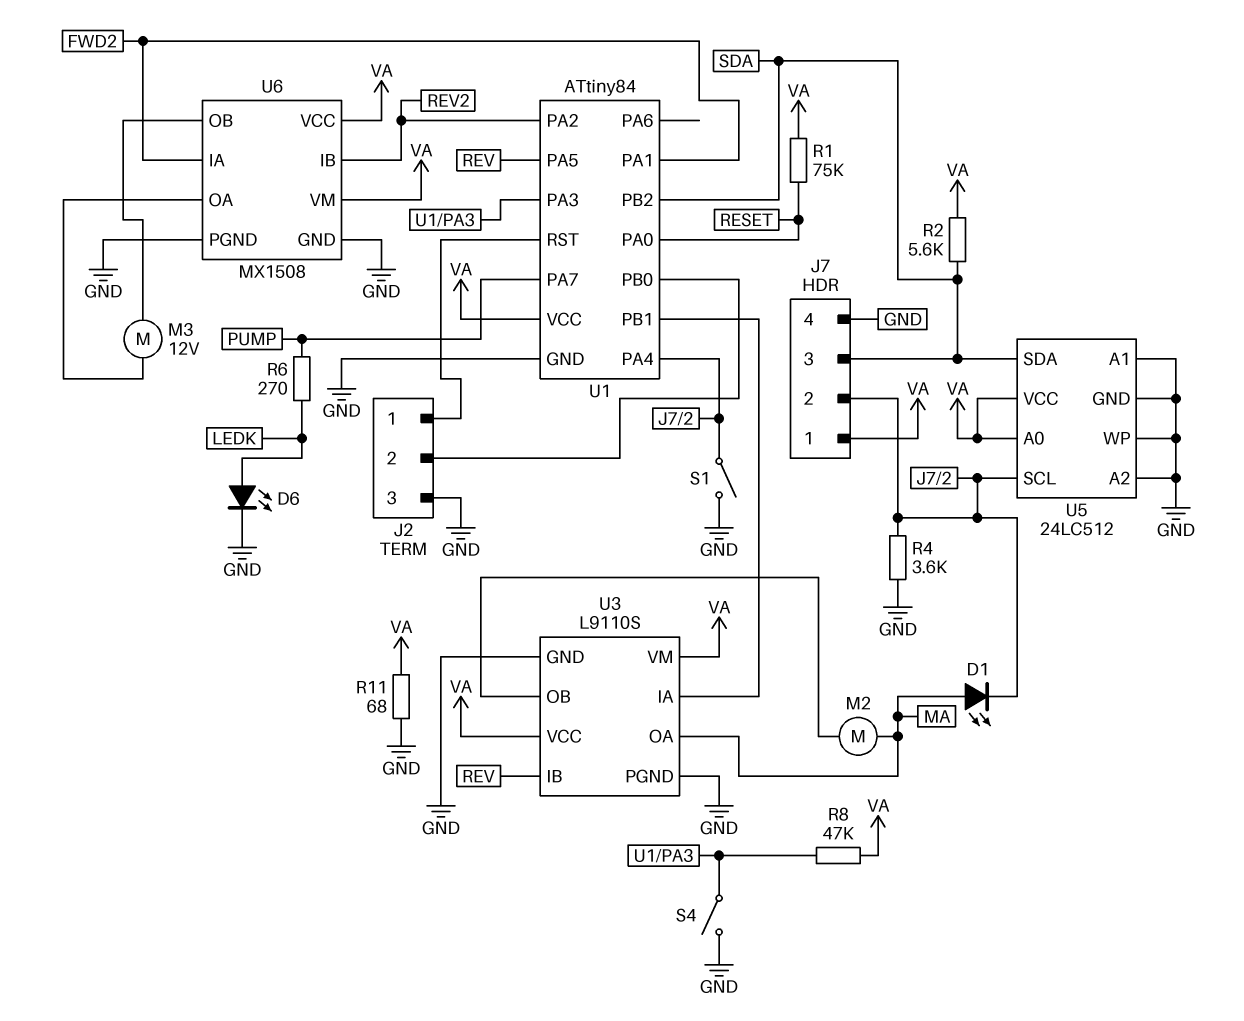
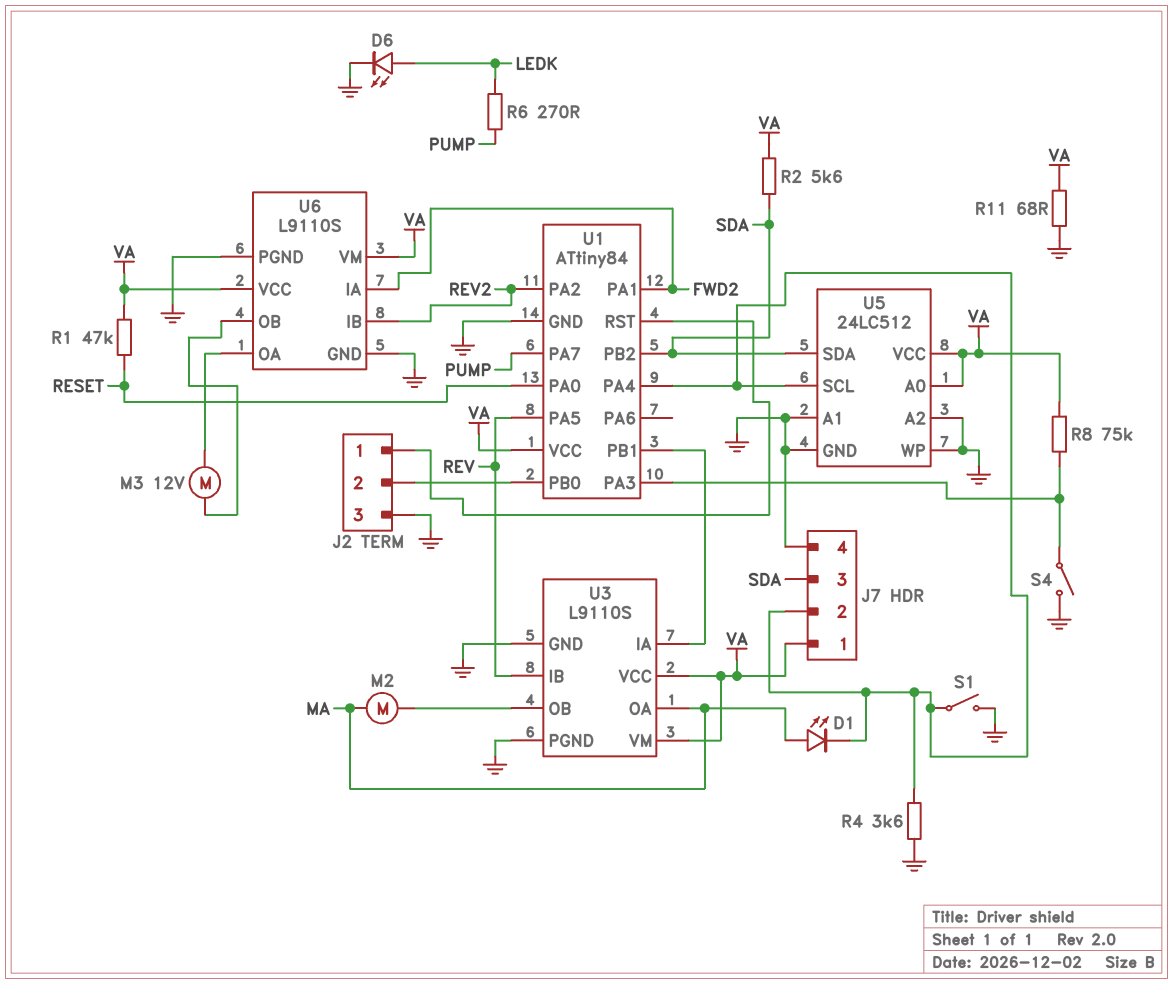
R1: 75k (RESET, VA) -> 47k (RESET, VA)
R8: 47k (U1/PA3, VA) -> 75k (U1/PA3, VA)
U6: MX1508 -> L9110S

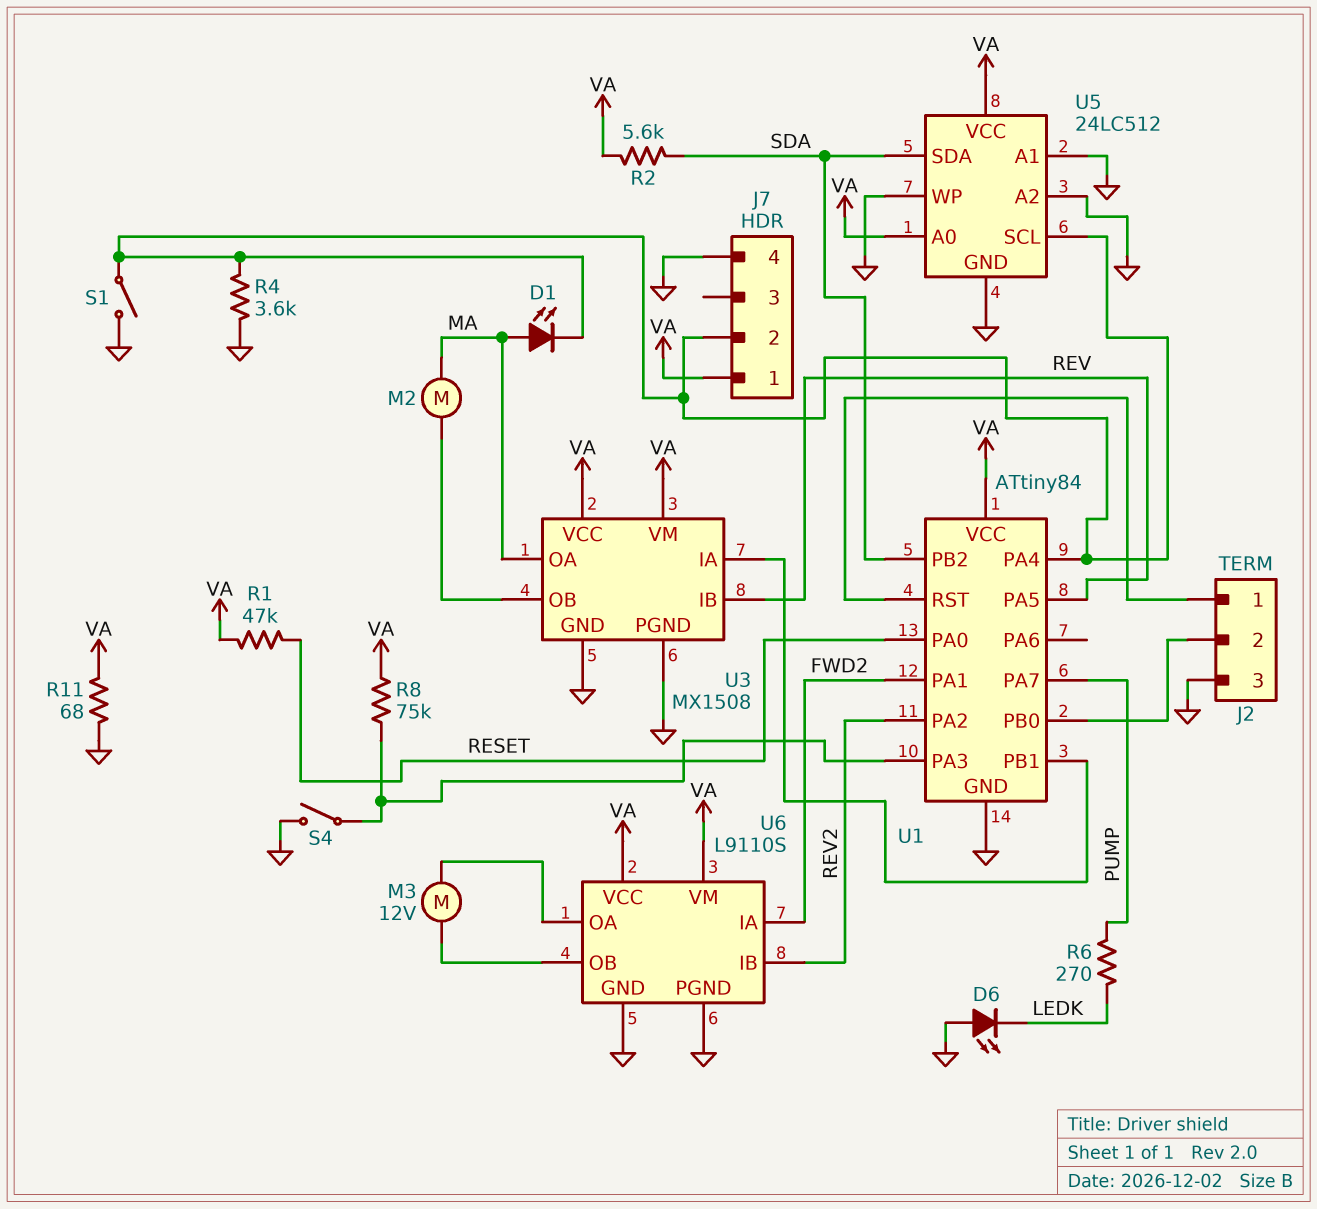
D6: LED (A LEDK, K GND) -> LED (A GND, K LEDK)
J7 pin 3: SDA -> none
U3: L9110S -> MX1508

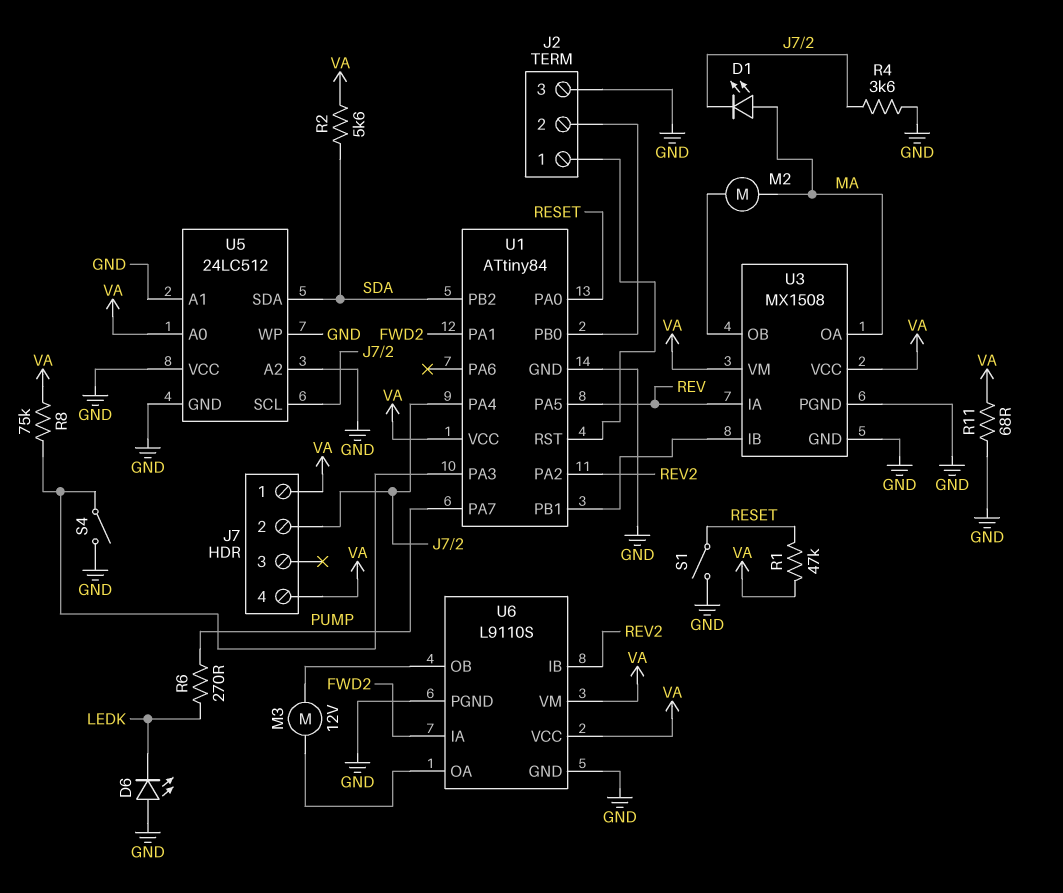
J7 pin 4: GND -> VA
S1: switch (GND, J7/2) -> switch (GND, RESET)
U3 pin IA: U1/PB1 -> REV
U3 pin IB: REV -> U1/PB1
U5 pin VCC: VA -> GND

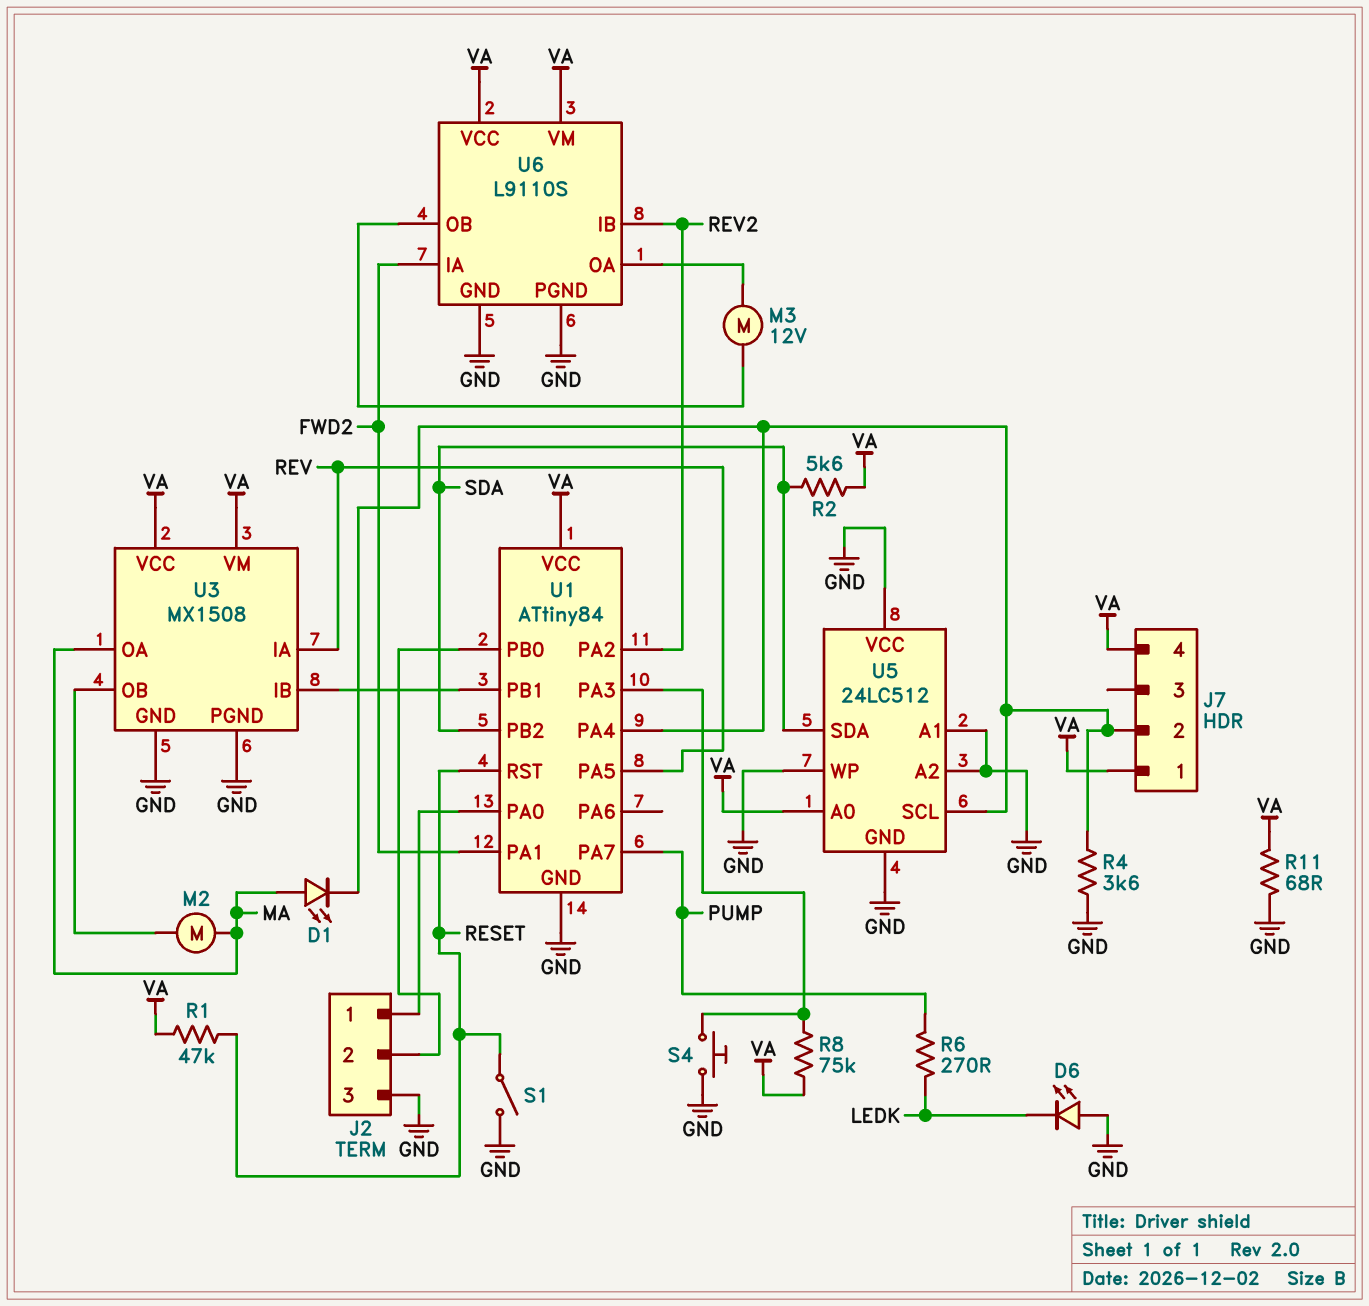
S4: switch (GND, U1/PA3) -> button (GND, U1/PA3)
U1 pin PA0: RESET -> J2/1
U1 pin RST: J2/1 -> RESET

